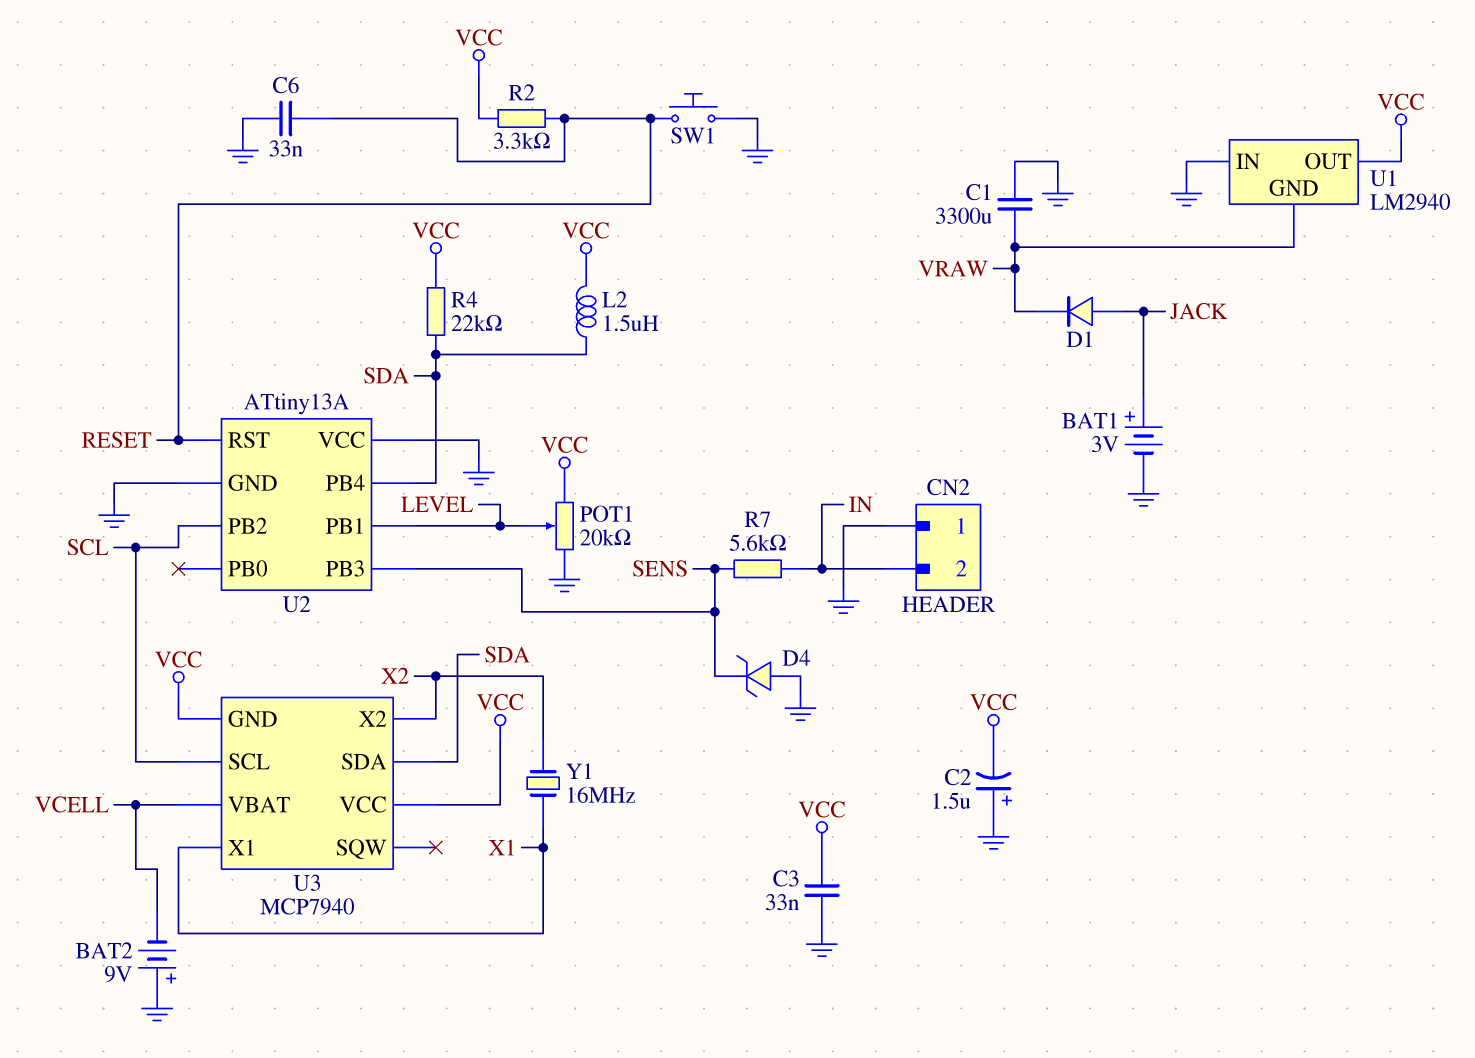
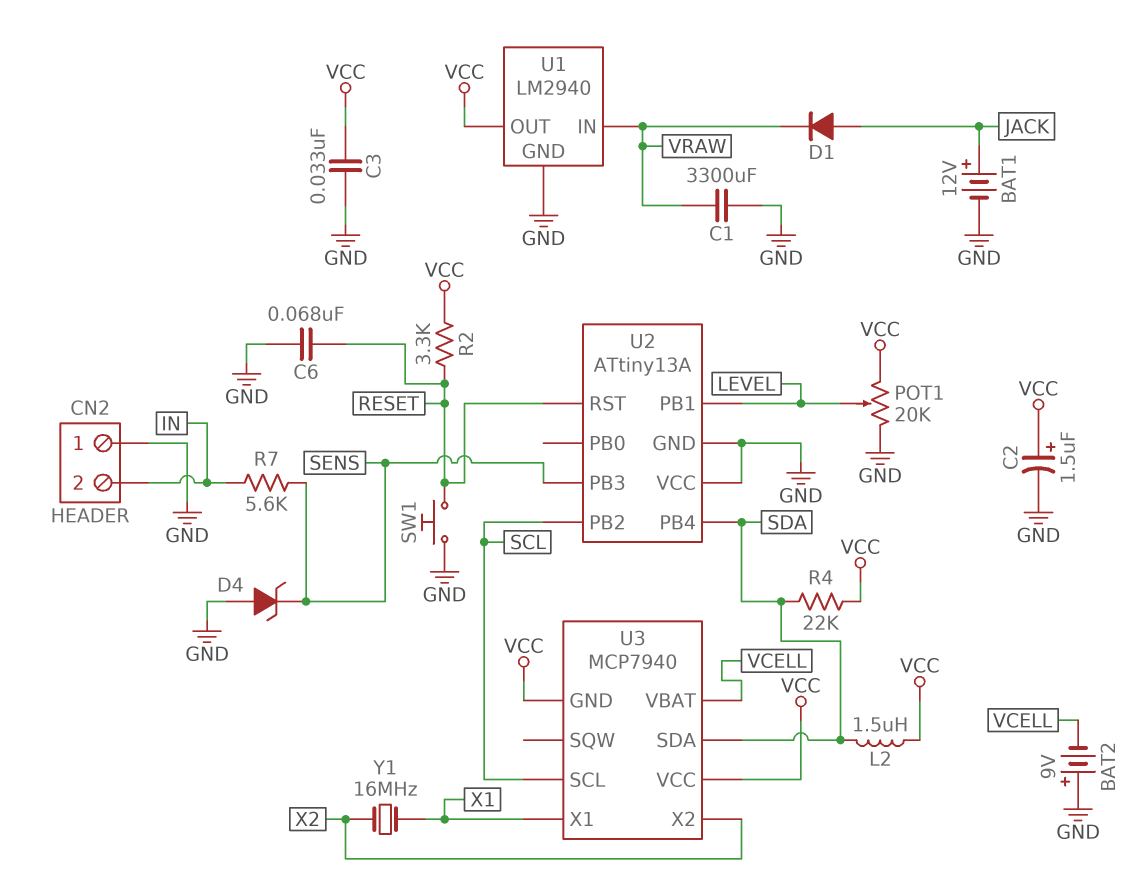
BAT1: 3V (plus JACK, minus GND) -> 12V (plus JACK, minus GND)
C2: 1.5uF (plus GND, minus VCC) -> 1.5uF (plus VCC, minus GND)
C6: 33nF (GND, RESET) -> 68nF (GND, RESET)
U1 pin GND: VRAW -> GND
U1 pin IN: GND -> VRAW

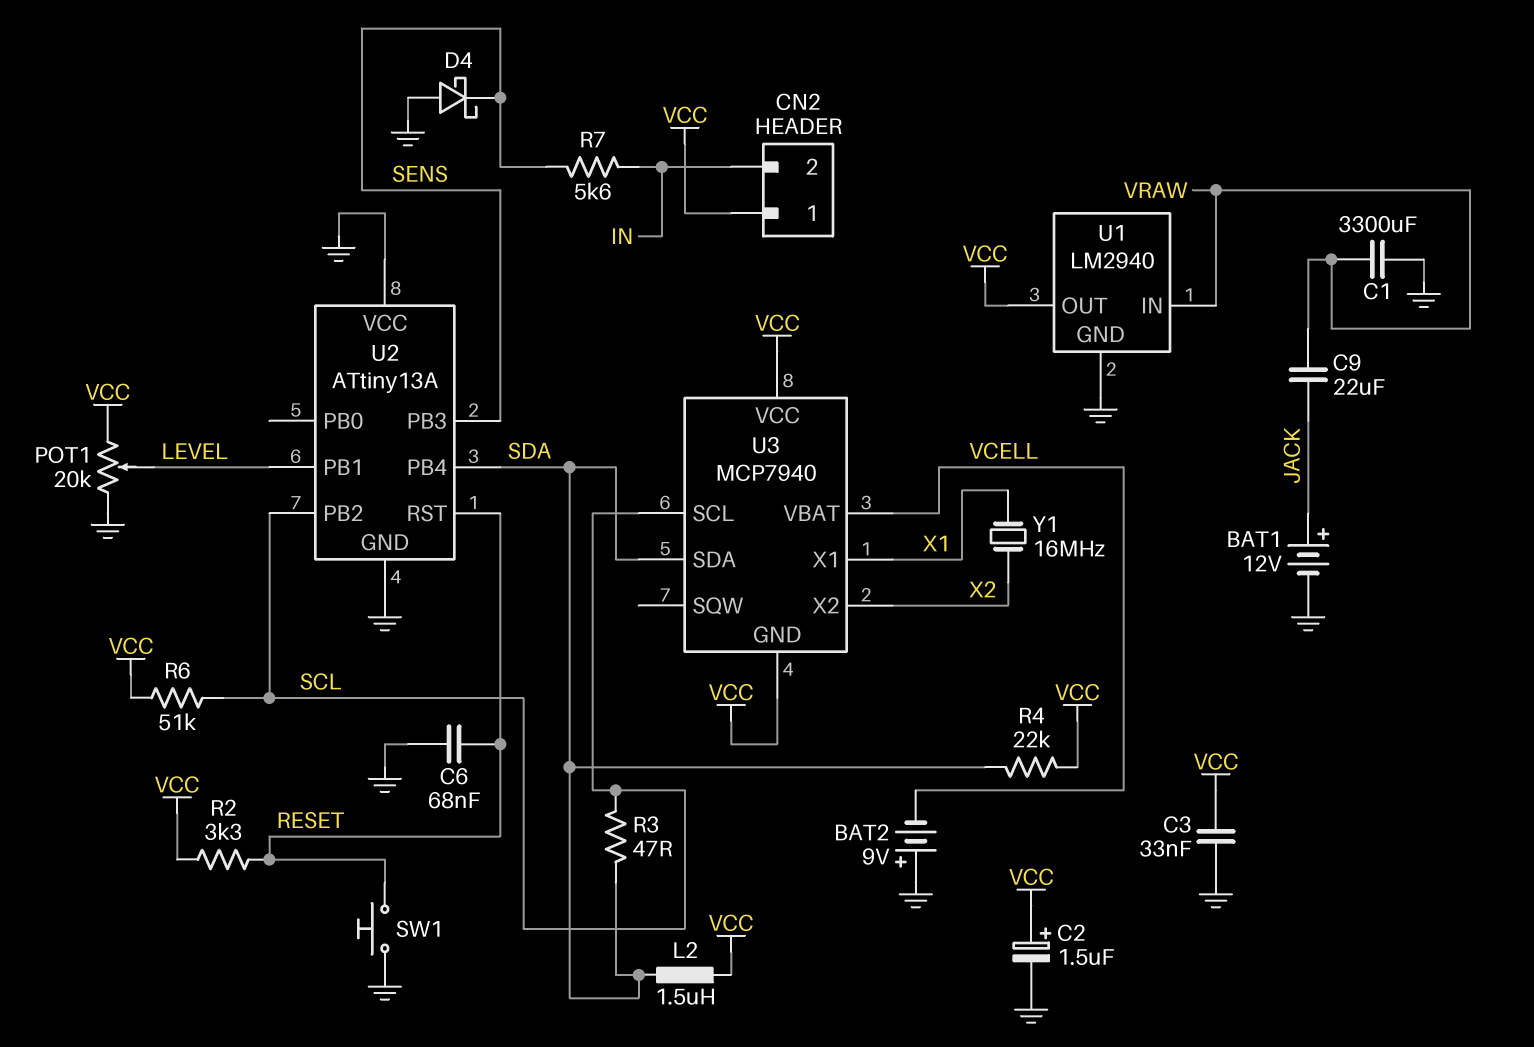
C9: none -> 22uF (JACK, VRAW)
CN2 pin 1: GND -> VCC
D1: diode (A JACK, K VRAW) -> none
D4: zener (A GND, K SENS) -> schottky (A GND, K SENS)
R3: none -> 47 (SCL, SDA)
R6: none -> 51k (SCL, VCC)

